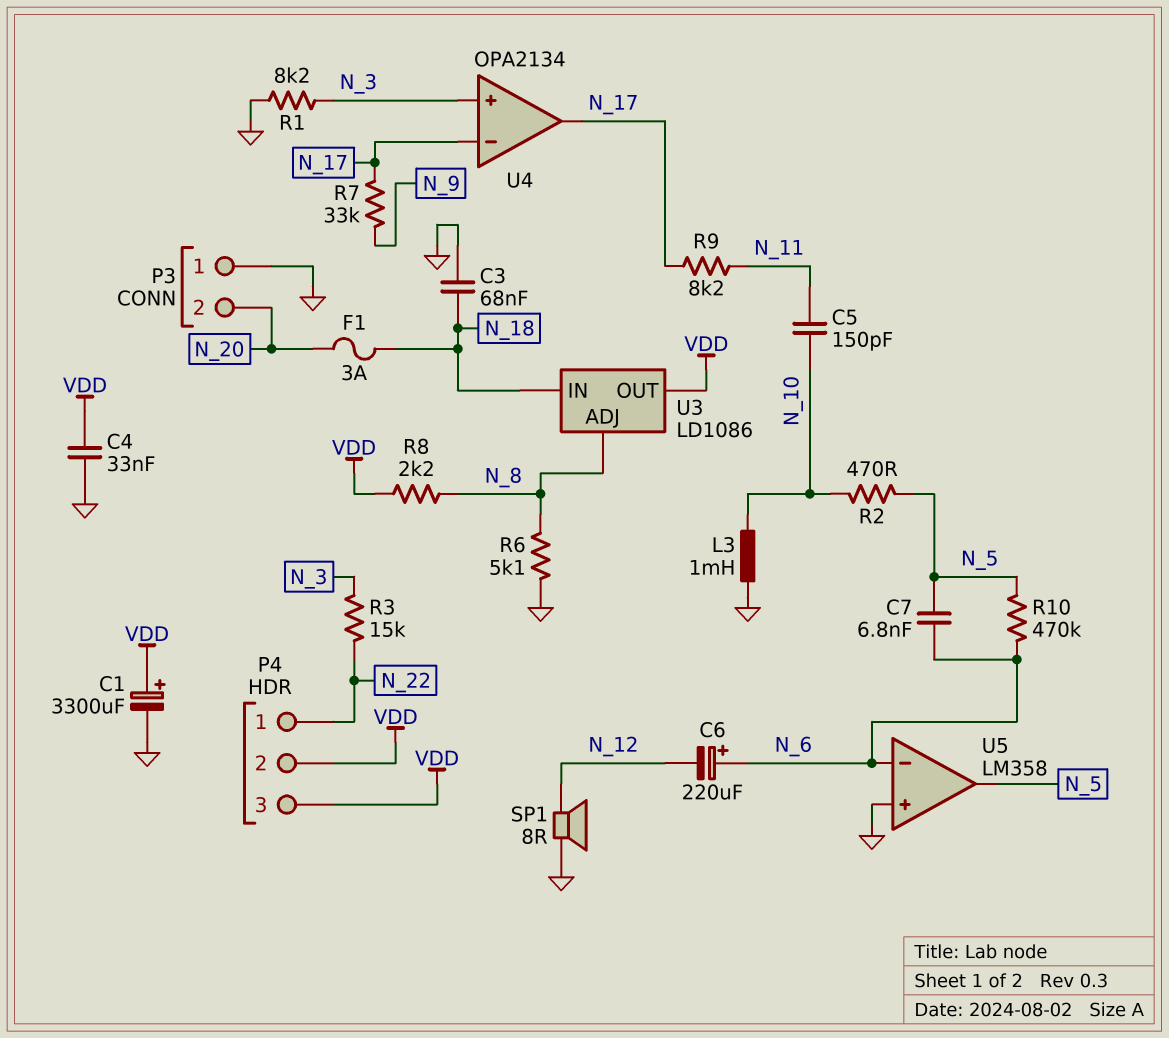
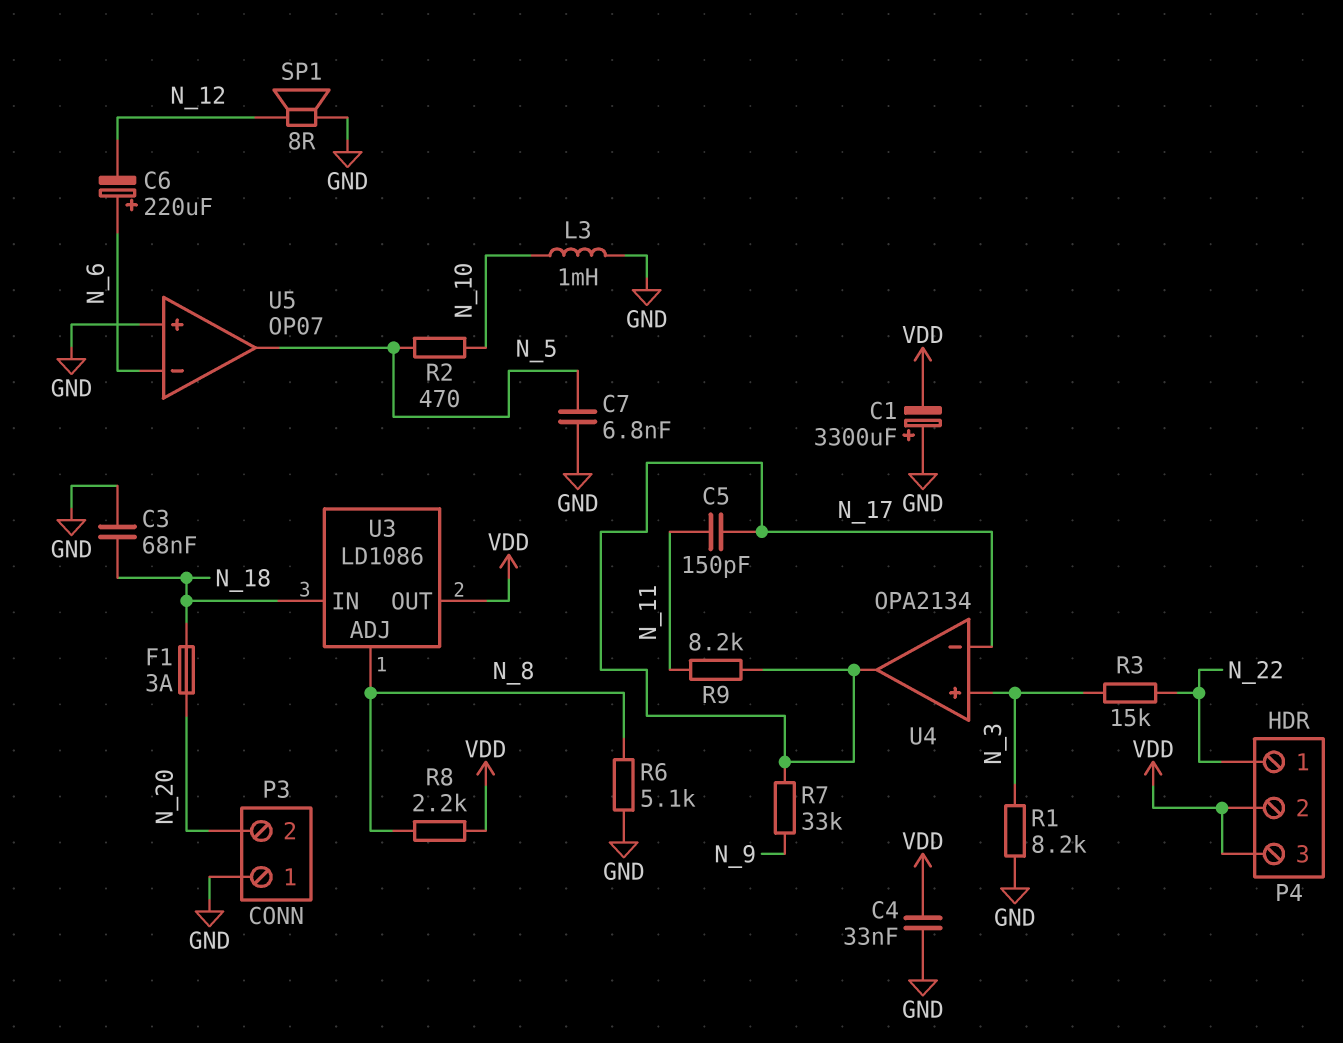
C1: 3300uF (plus VDD, minus GND) -> 3300uF (plus GND, minus VDD)
C5: 150pF (N_10, N_11) -> 150pF (N_11, N_17)
C7: 6.8nF (N_5, N_6) -> 6.8nF (GND, N_5)
R10: 470k (N_5, N_6) -> none
U5: LM358 -> OP07

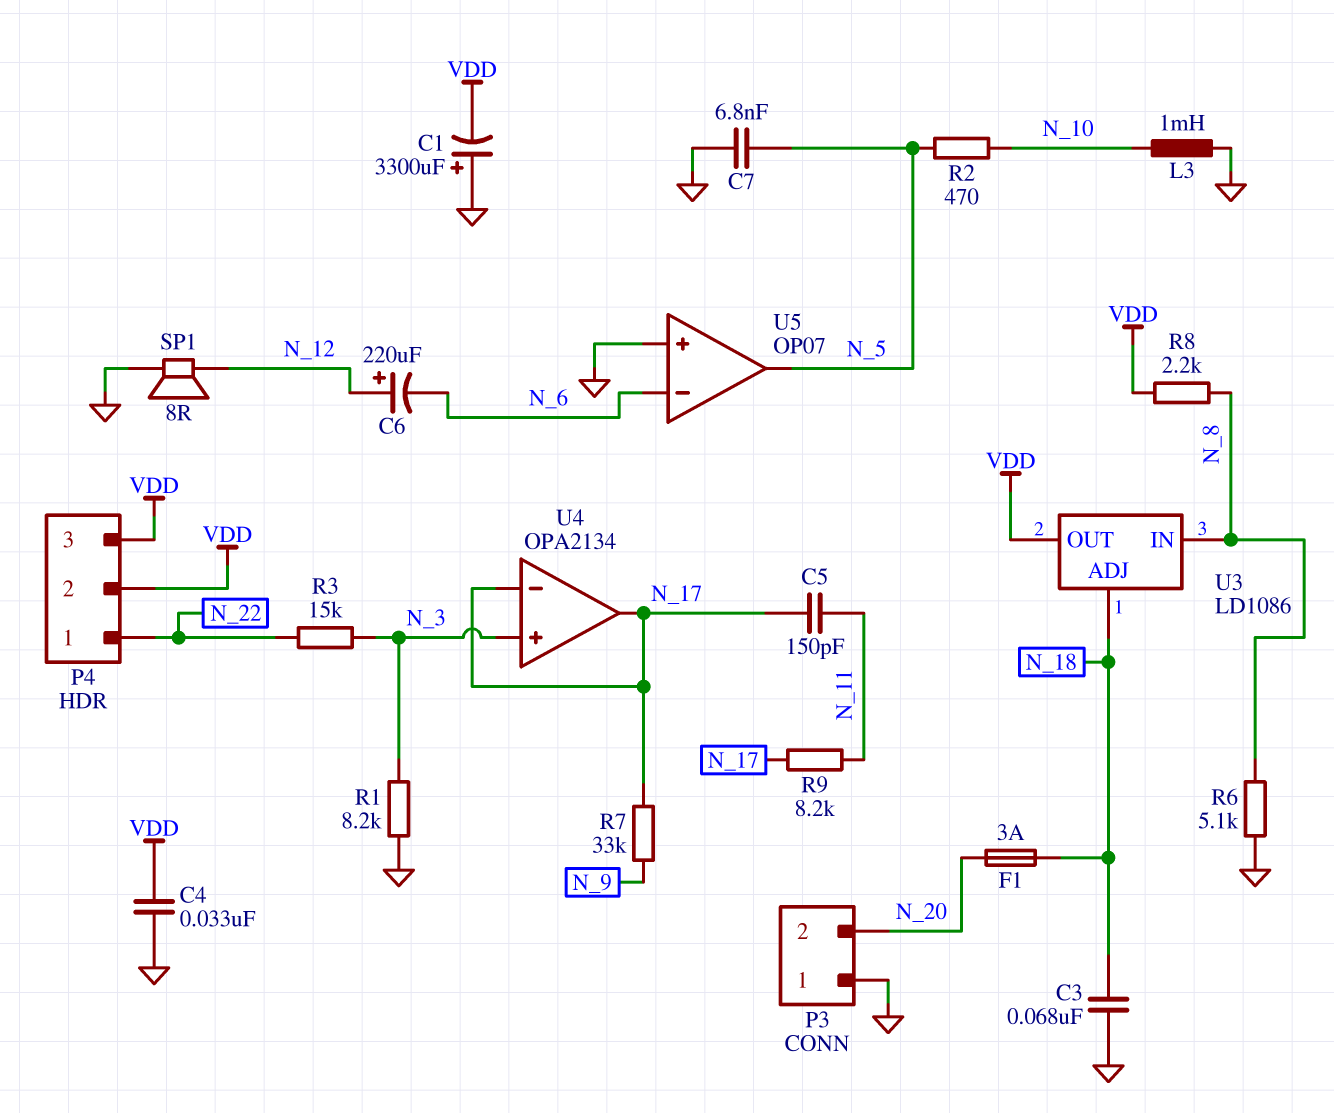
C6: 220uF (plus N_6, minus N_12) -> 220uF (plus N_12, minus N_6)
U3 pin ADJ: N_8 -> N_18
U3 pin IN: N_18 -> N_8

